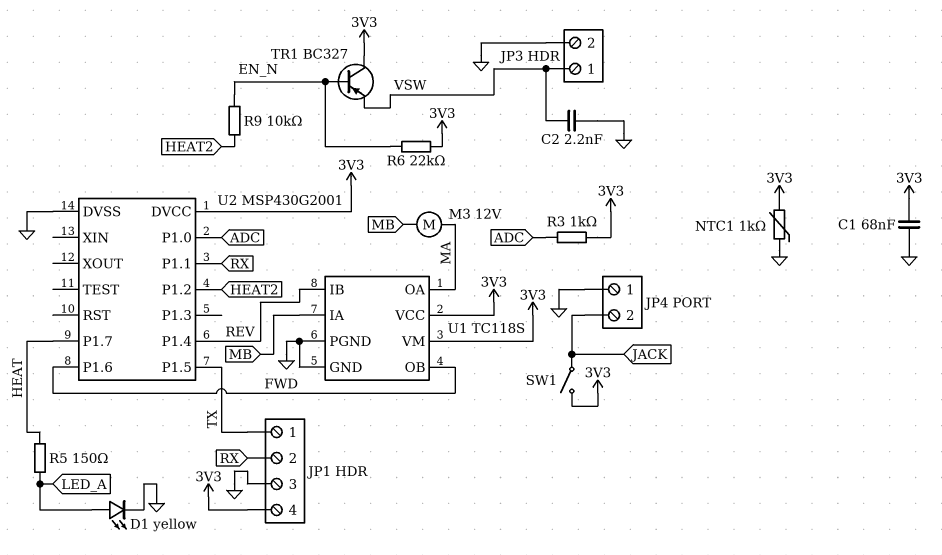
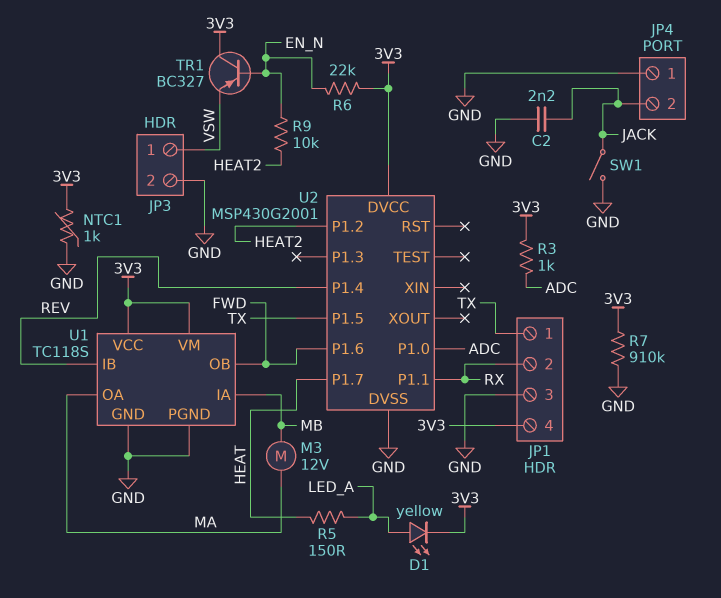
C1: 68nF (3V3, GND) -> none
C2: 2.2nF (GND, VSW) -> 2.2nF (GND, JACK)
D1: LED yellow (A LED_A, K GND) -> LED yellow (A LED_A, K 3V3)
R7: none -> 910k (3V3, GND)
SW1: switch (3V3, JACK) -> switch (GND, JACK)

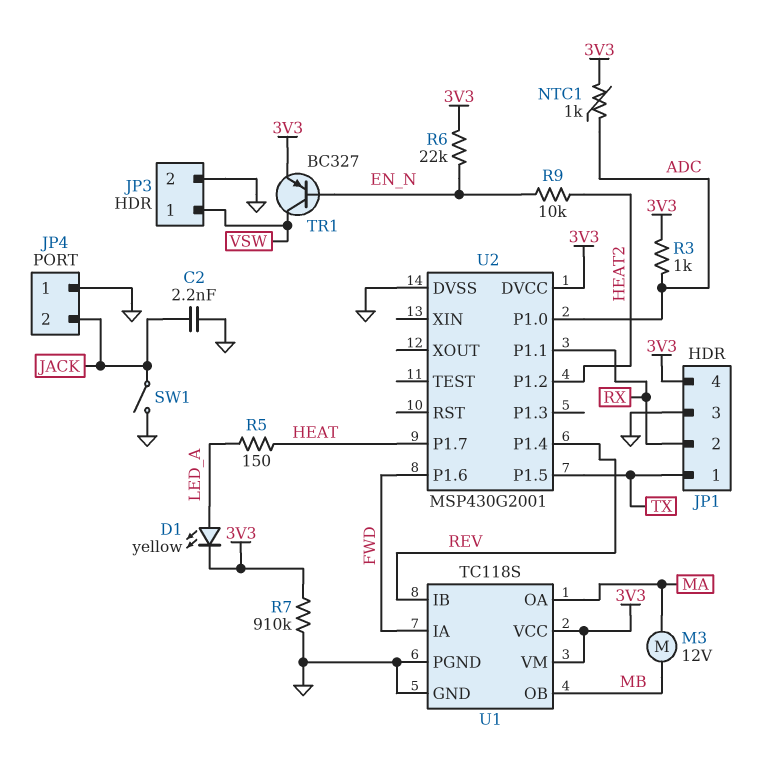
NTC1: 1k (3V3, GND) -> 1k (3V3, ADC)
TR1: PNP BC327 (B EN_N, C 3V3, E VSW) -> PNP BC327 (B EN_N, C VSW, E 3V3)
U1 pin IA: MB -> FWD
U1 pin OB: FWD -> MB

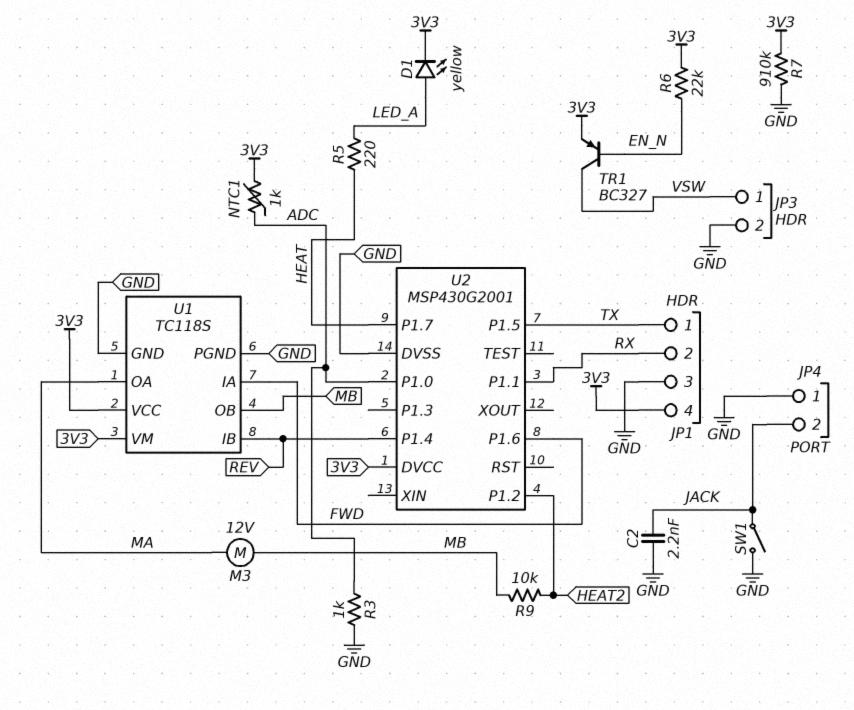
R3: 1k (3V3, ADC) -> 1k (ADC, GND)
R5: 150 (HEAT, LED_A) -> 220 (HEAT, LED_A)
R9: 10k (EN_N, HEAT2) -> 10k (HEAT2, MB)

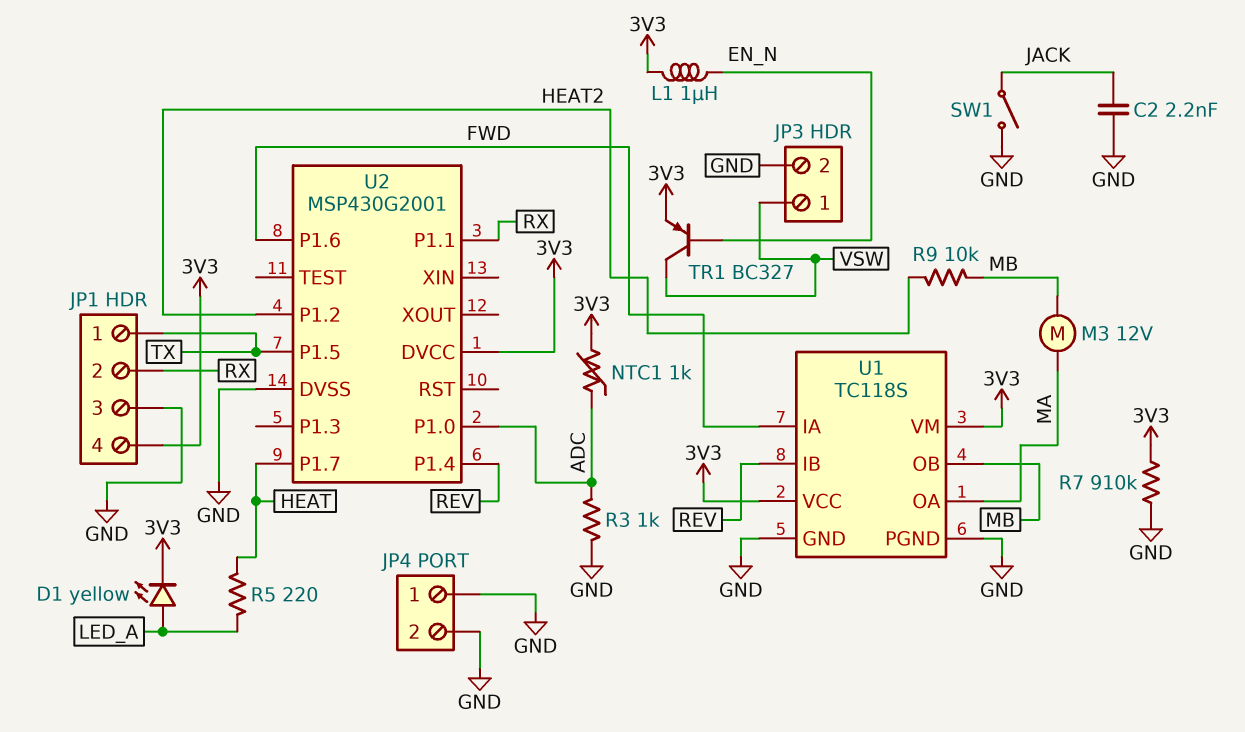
JP4 pin 2: JACK -> GND
L1: none -> 1uH (3V3, EN_N)
R6: 22k (3V3, EN_N) -> none

